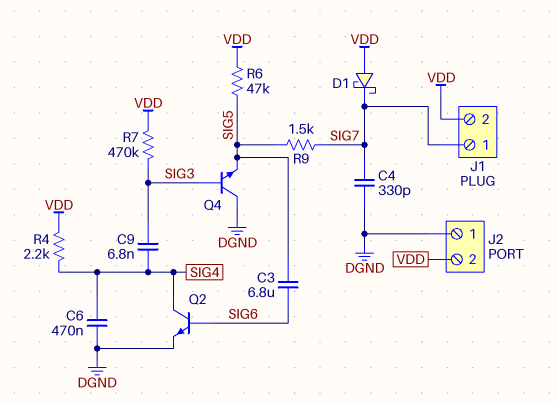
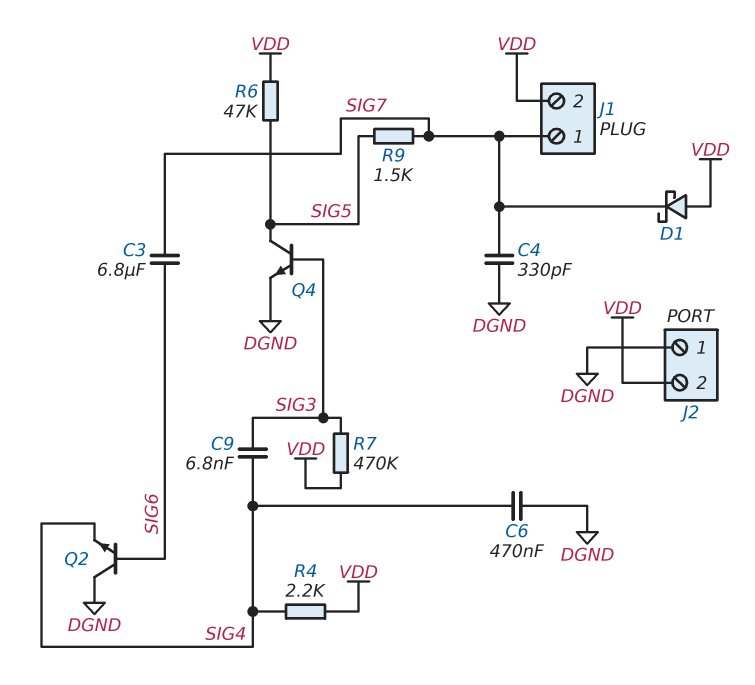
C3: 6.8uF (SIG5, SIG6) -> 6.8uF (SIG6, SIG7)
Q2: NPN (B SIG6, C SIG4, E DGND) -> NPN (B SIG6, C DGND, E SIG4)
Q4: NPN (B SIG3, C DGND, E SIG5) -> NPN (B SIG3, C SIG5, E DGND)

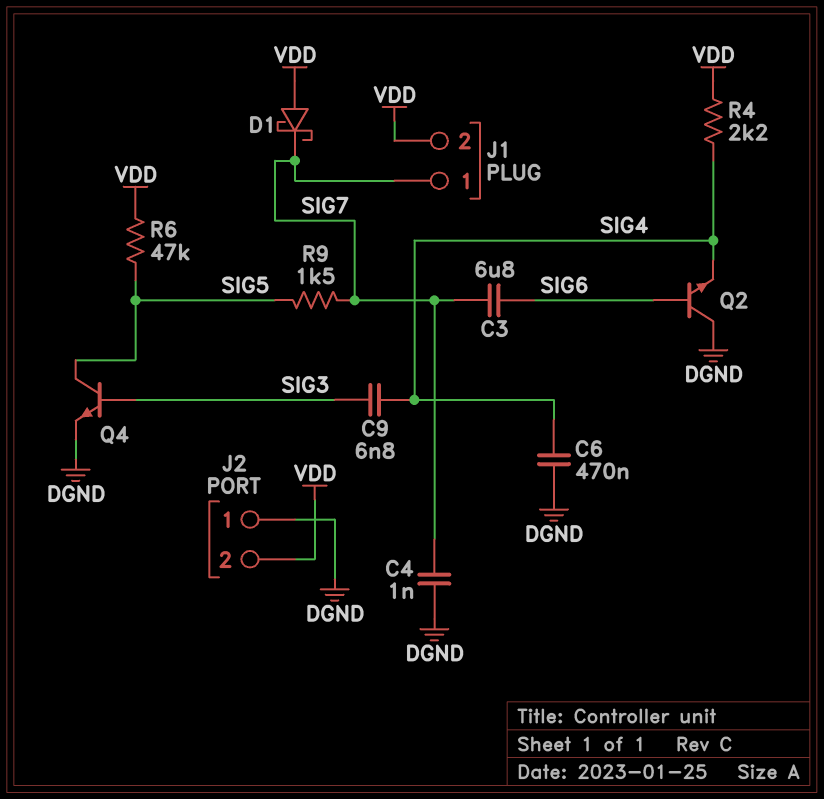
C4: 330pF (DGND, SIG7) -> 1nF (DGND, SIG7)
R7: 470k (SIG3, VDD) -> none

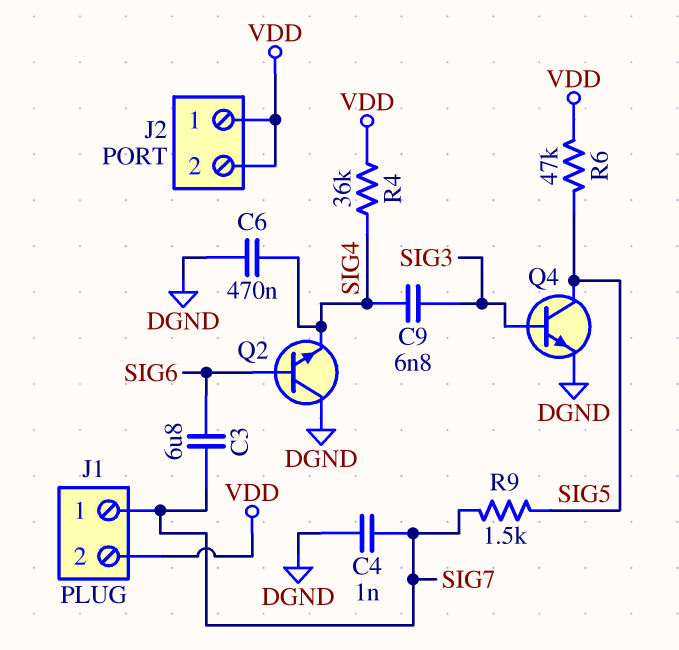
D1: schottky (A VDD, K SIG7) -> none
J2 pin 1: DGND -> VDD
R4: 2.2k (SIG4, VDD) -> 36k (SIG4, VDD)

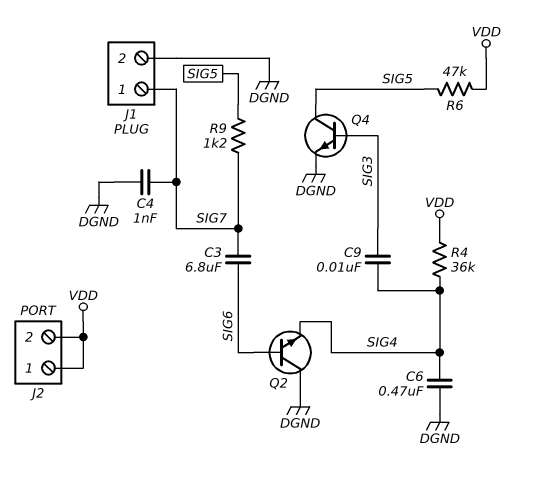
C9: 6.8nF (SIG3, SIG4) -> 10nF (SIG3, SIG4)
J1 pin 2: VDD -> DGND
R9: 1.5k (SIG5, SIG7) -> 1.2k (SIG5, SIG7)

